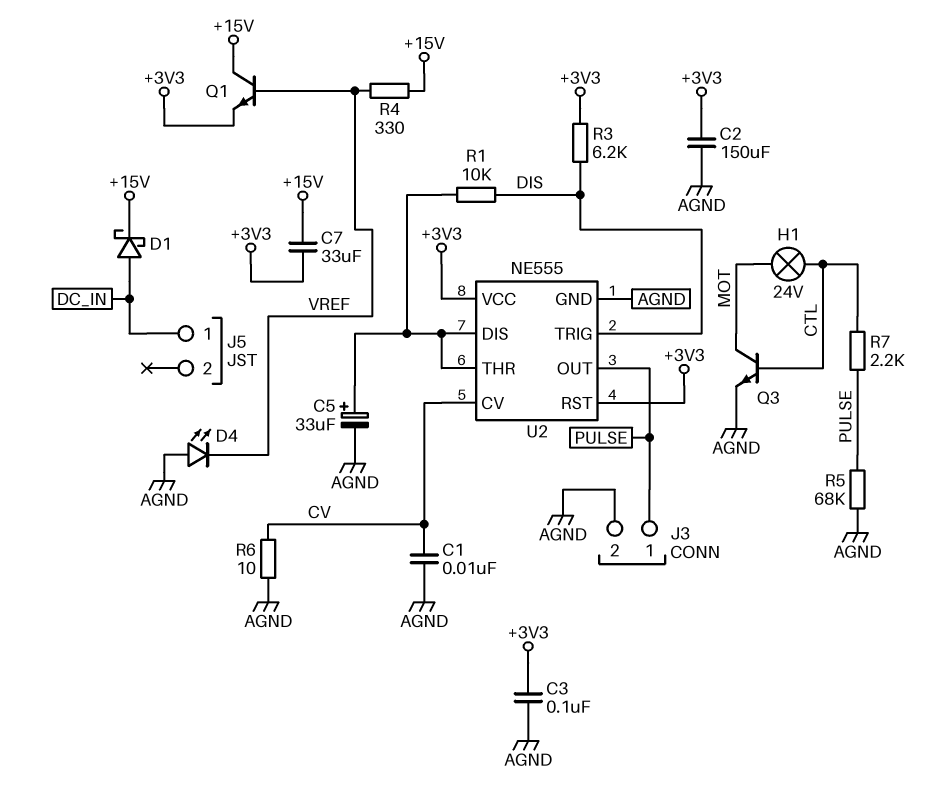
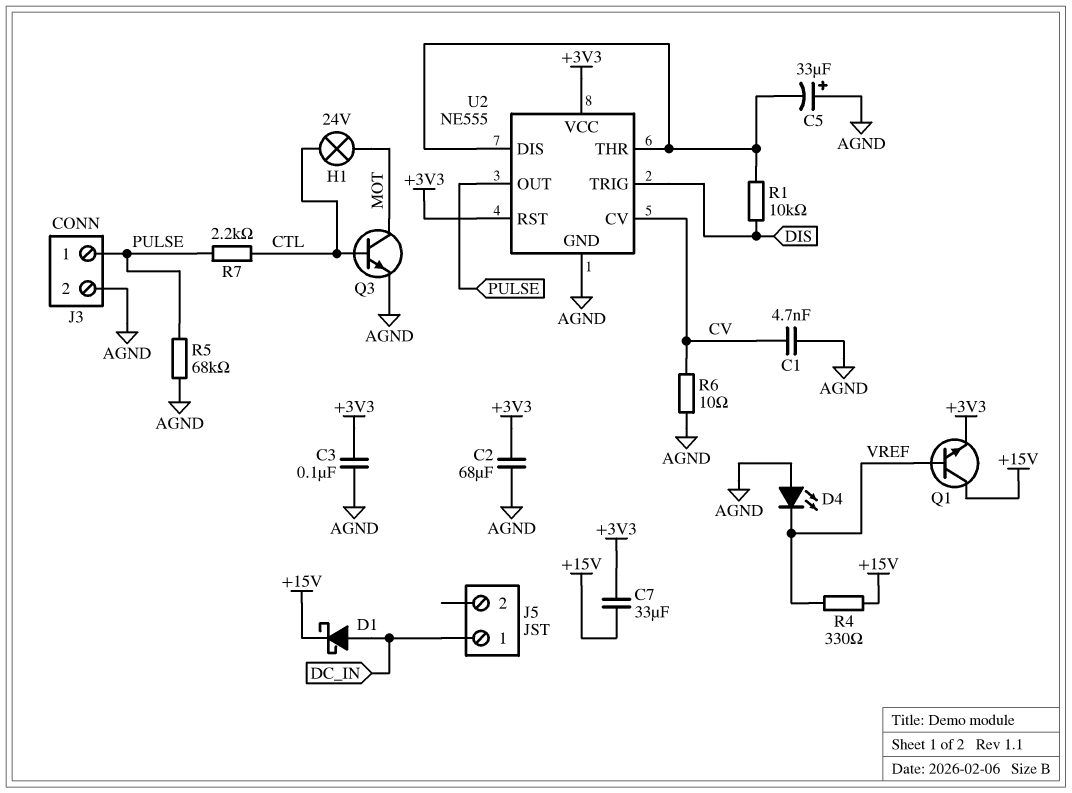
C1: 10nF (AGND, CV) -> 4.7nF (AGND, CV)
C2: 150uF (+3V3, AGND) -> 68uF (+3V3, AGND)
C5: 33uF (plus U2/DIS, minus AGND) -> 33uF (plus AGND, minus U2/DIS)
R3: 6.2k (+3V3, DIS) -> none

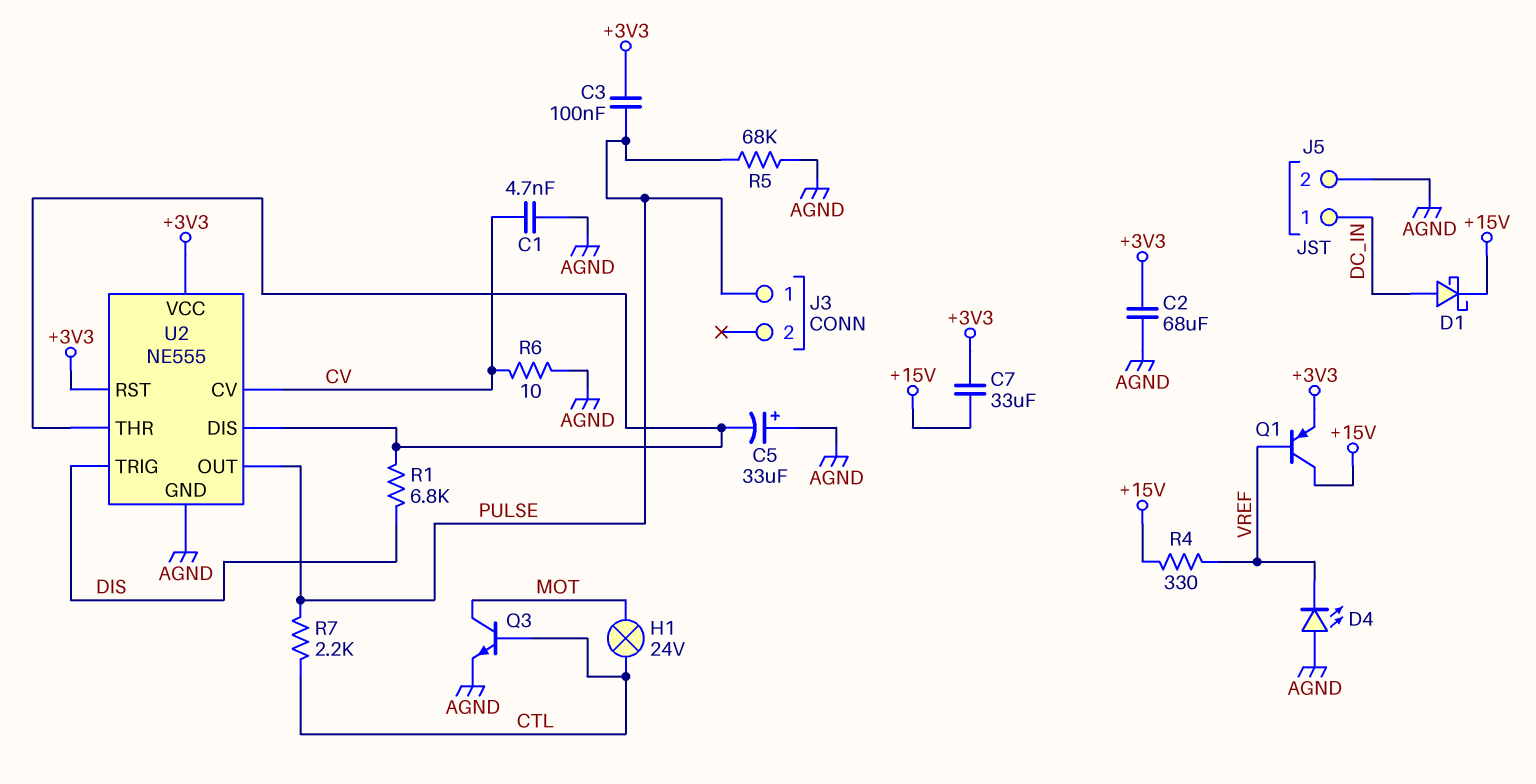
C3: 100nF (+3V3, AGND) -> 100nF (+3V3, PULSE)
J3 pin 2: AGND -> none
J5 pin 2: none -> AGND
Q1: NPN (B VREF, C +15V, E +3V3) -> PNP (B VREF, C +15V, E +3V3)
R1: 10k (DIS, U2/DIS) -> 6.8k (DIS, U2/DIS)

